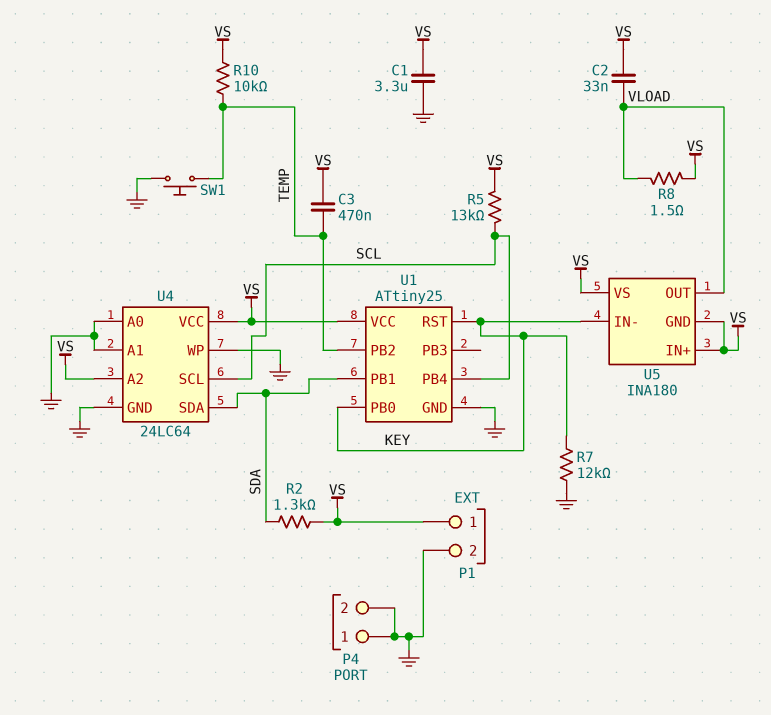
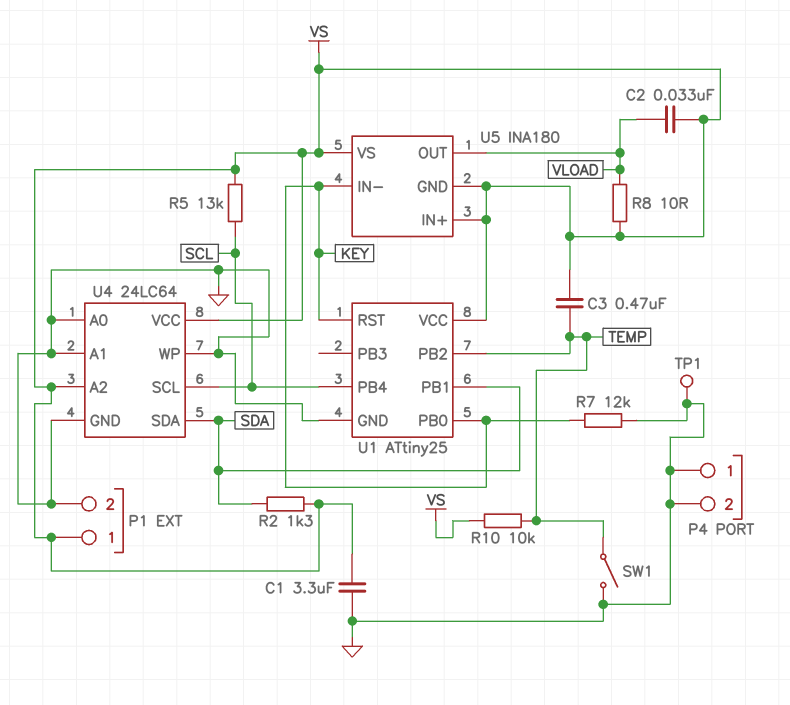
R8: 1.5 (VLOAD, VS) -> 10 (VLOAD, VS)
SW1: button (GND, TEMP) -> switch (GND, TEMP)
TP1: none -> test point (GND)

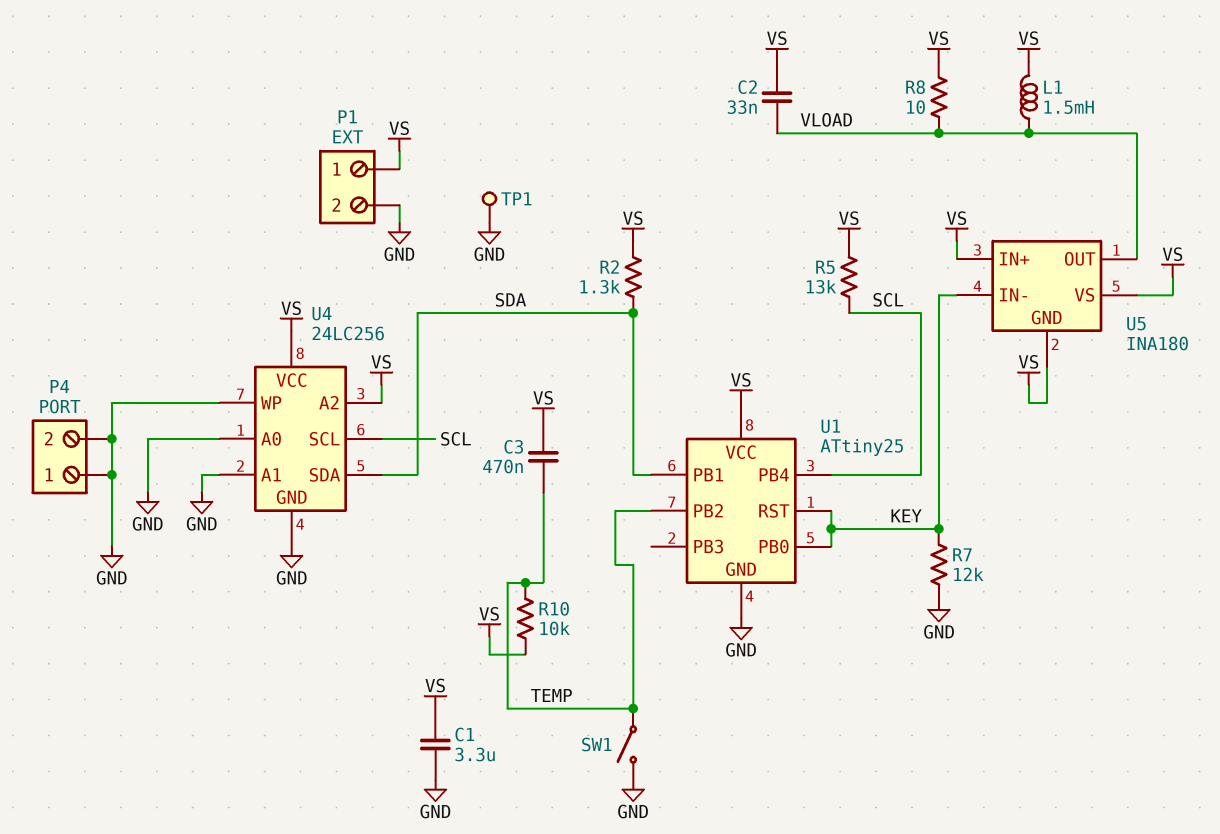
L1: none -> 1.5mH (VLOAD, VS)
U4: 24LC64 -> 24LC256

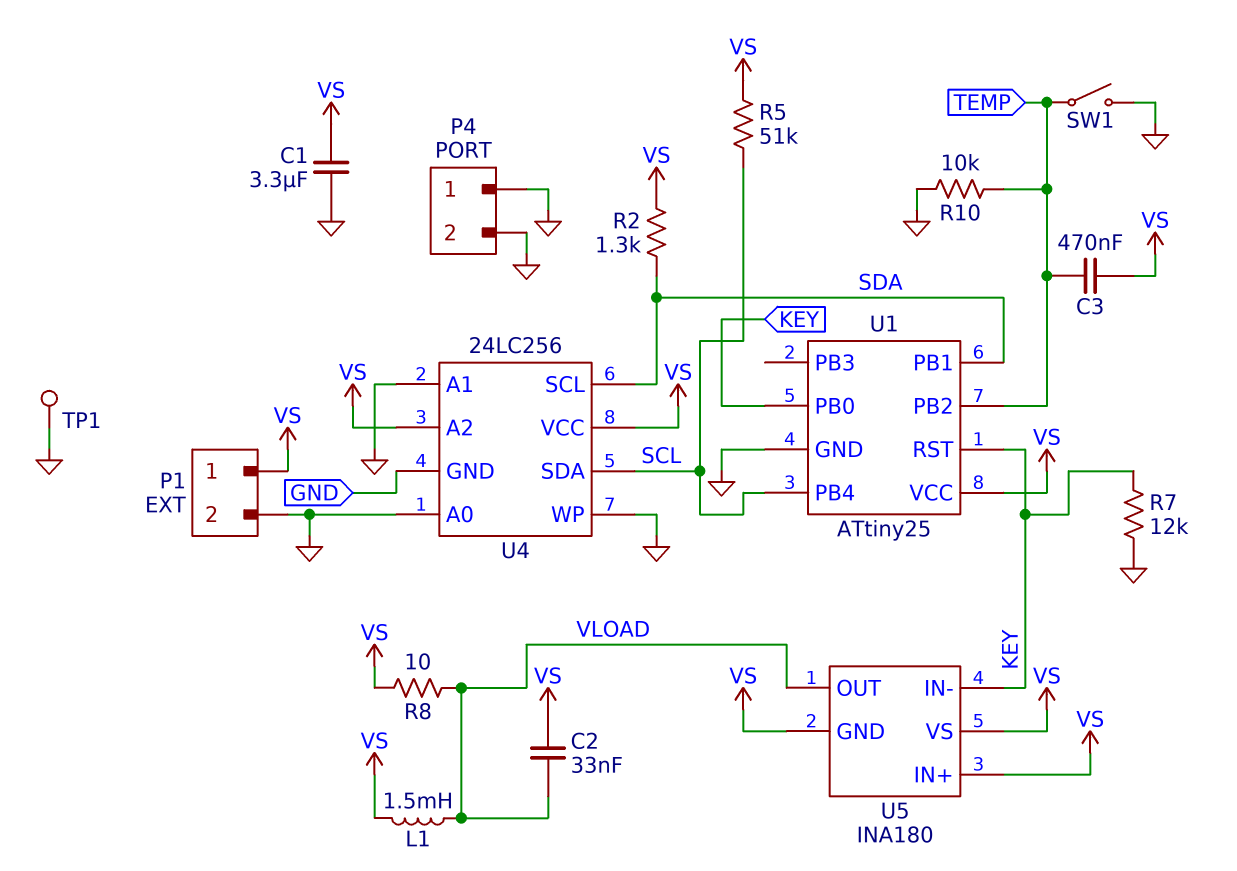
R5: 13k (SCL, VS) -> 51k (SCL, VS)
R10: 10k (TEMP, VS) -> 10k (GND, TEMP)
U4 pin SCL: SCL -> SDA
U4 pin SDA: SDA -> SCL

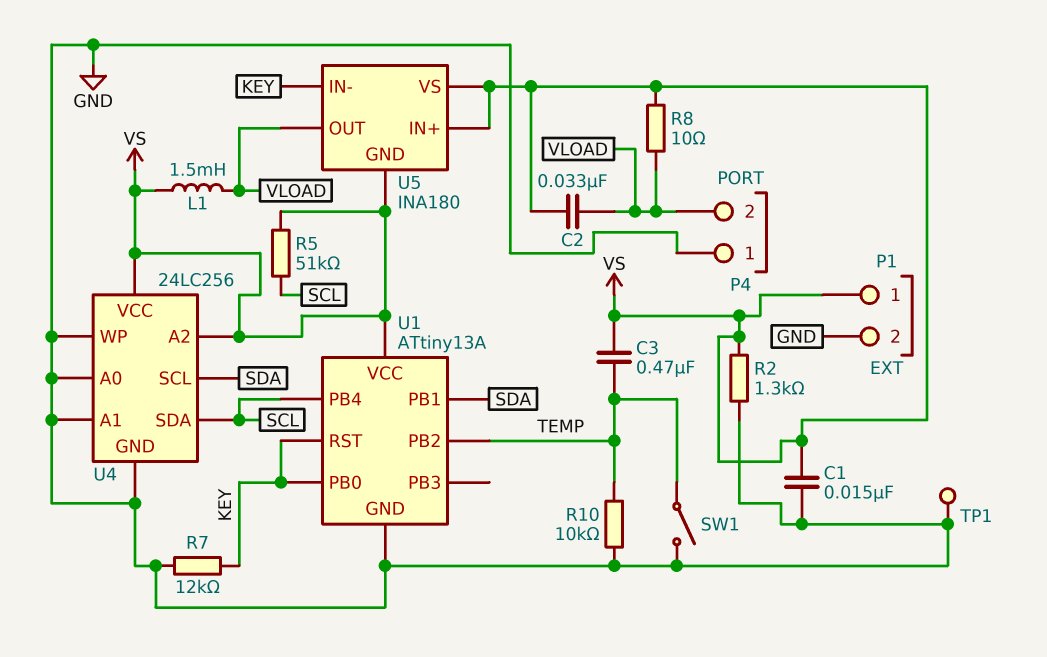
C1: 3.3uF (GND, VS) -> 15nF (GND, VS)
P4 pin 2: GND -> VLOAD
R2: 1.3k (SDA, VS) -> 1.3k (GND, VS)
U1: ATtiny25 -> ATtiny13A

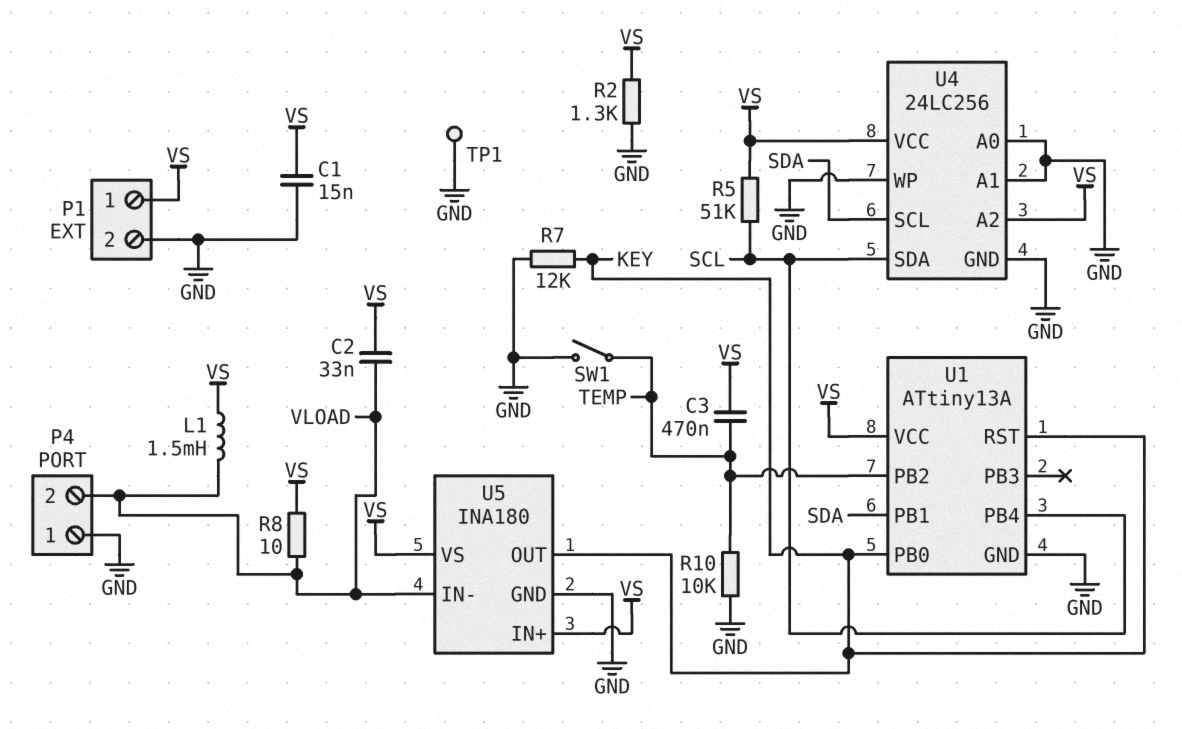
U5 pin GND: VS -> GND
U5 pin IN-: KEY -> VLOAD
U5 pin OUT: VLOAD -> KEY

